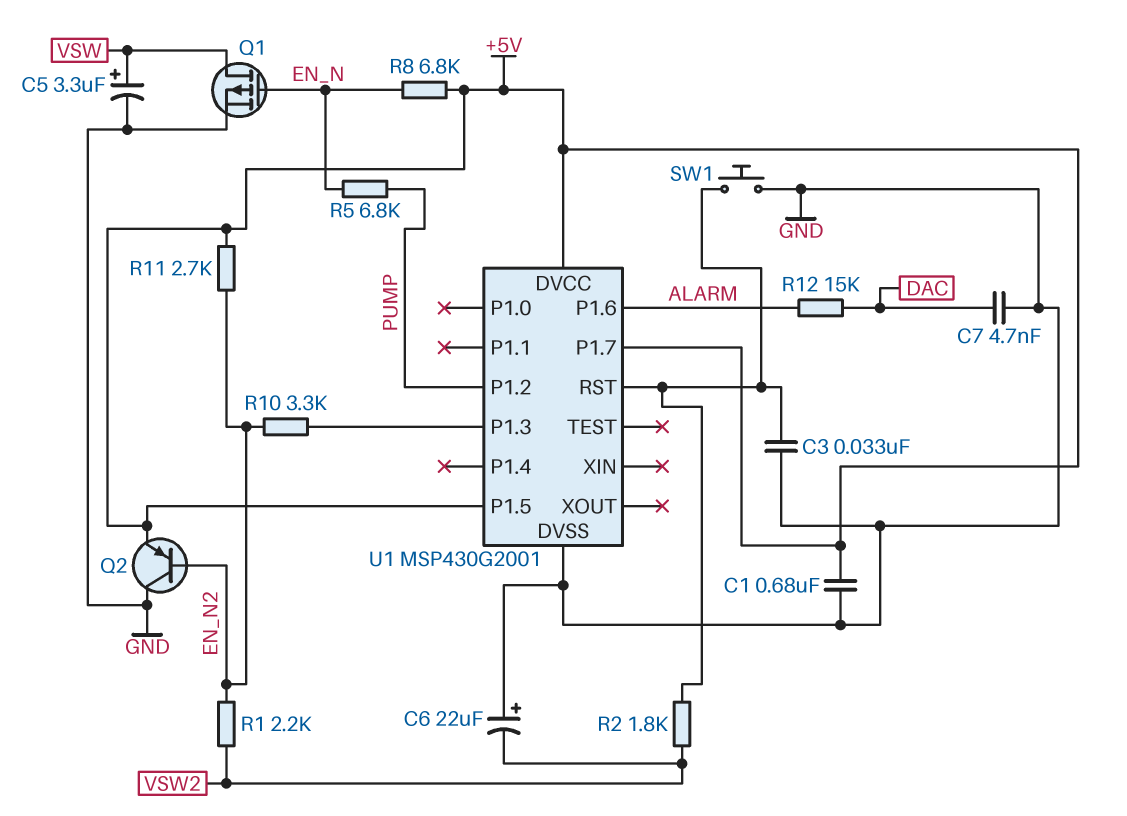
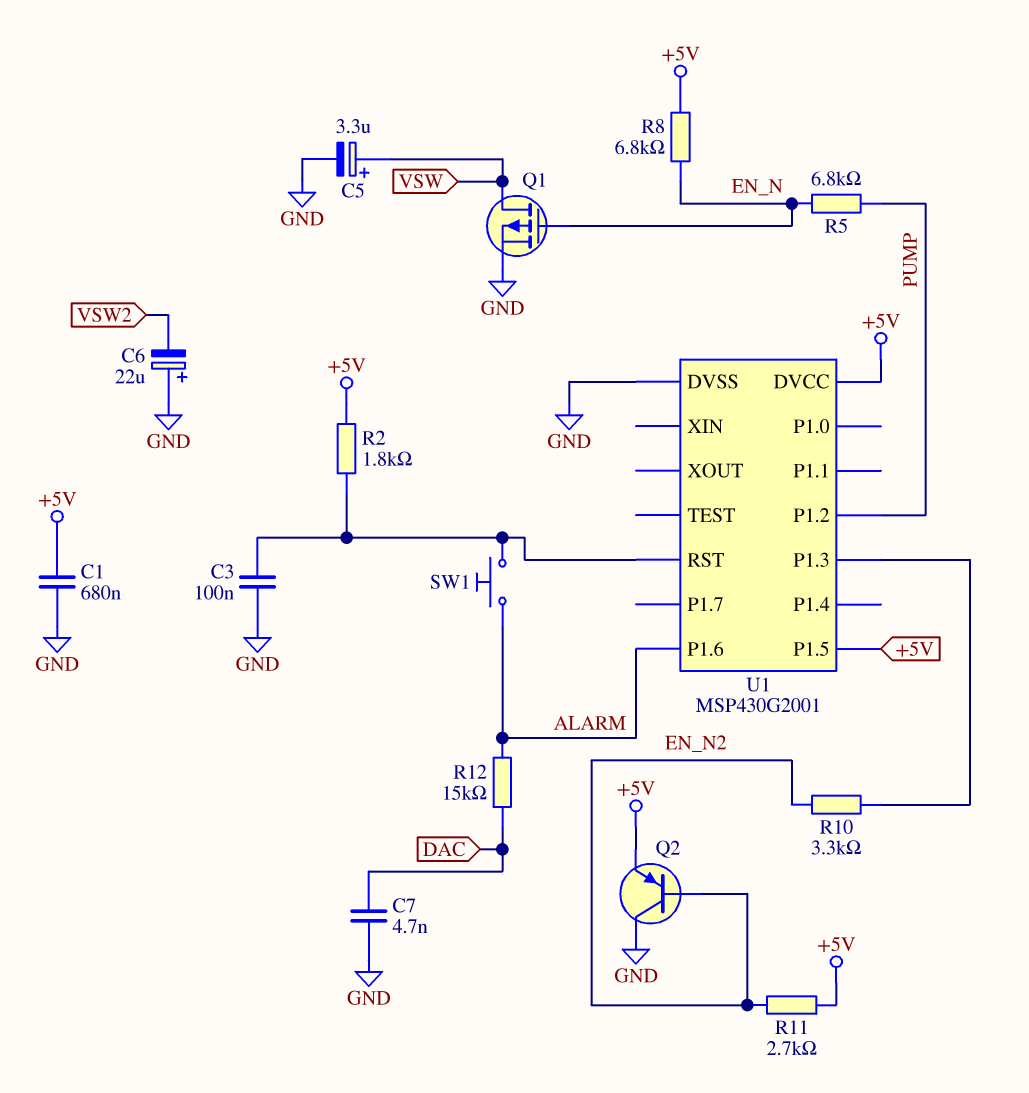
C3: 33nF (GND, U1/RST) -> 100nF (GND, U1/RST)
R1: 2.2k (EN_N2, VSW2) -> none
R2: 1.8k (U1/RST, VSW2) -> 1.8k (+5V, U1/RST)
SW1: button (GND, U1/RST) -> button (ALARM, U1/RST)
U1 pin P1.7: +5V -> none

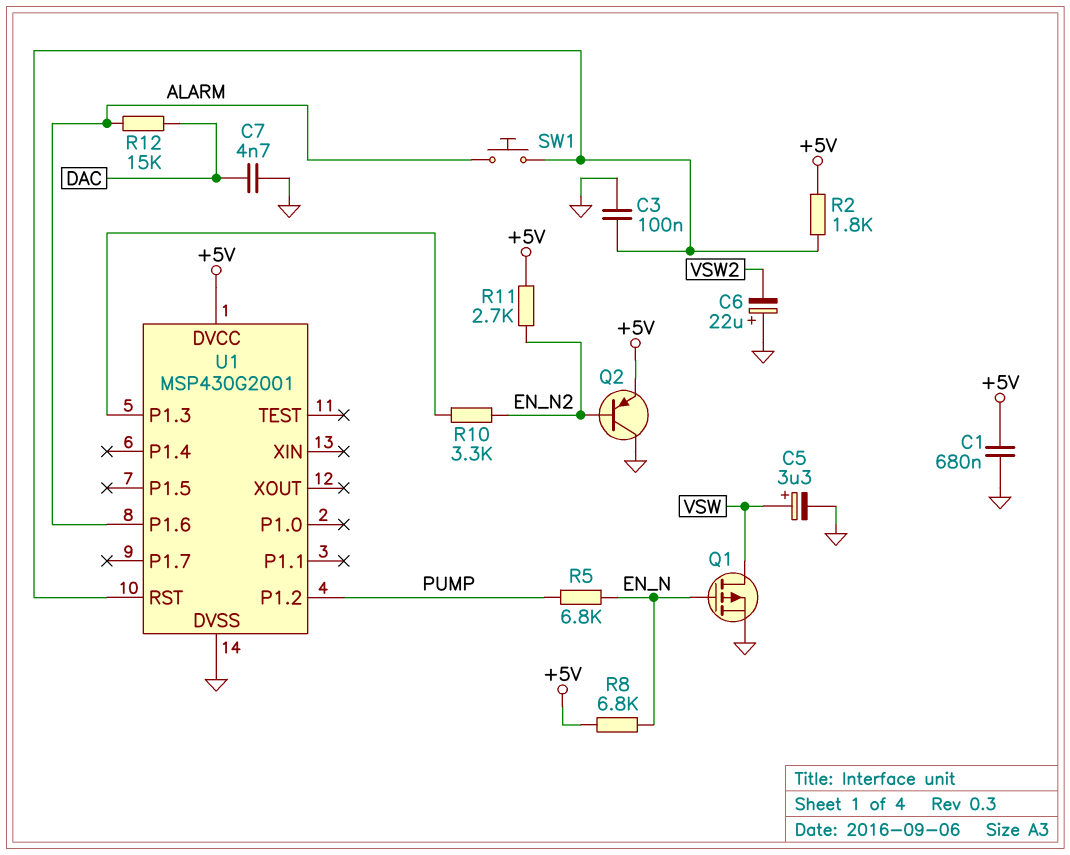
U1 pin P1.5: +5V -> none

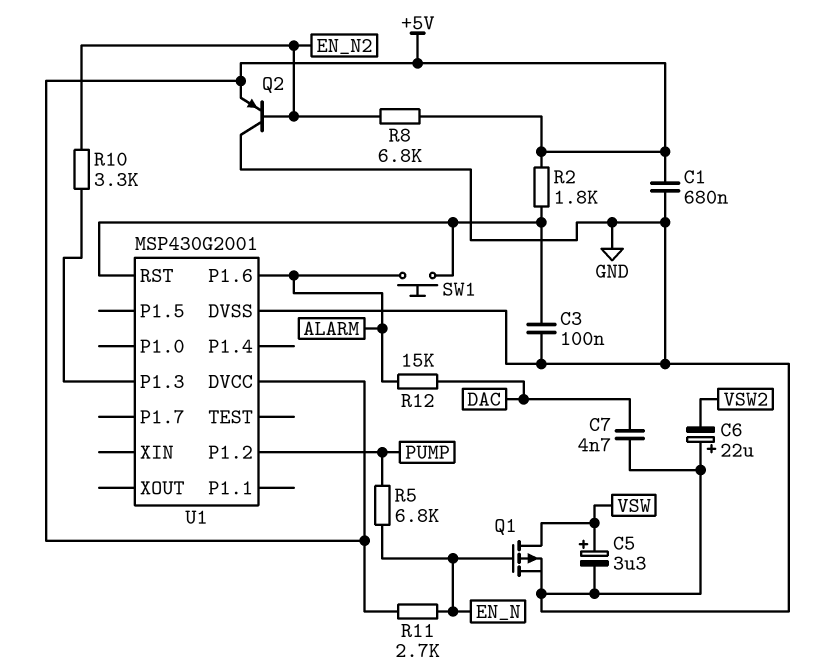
R8: 6.8k (+5V, EN_N) -> 6.8k (+5V, EN_N2)
R11: 2.7k (+5V, EN_N2) -> 2.7k (+5V, EN_N)

